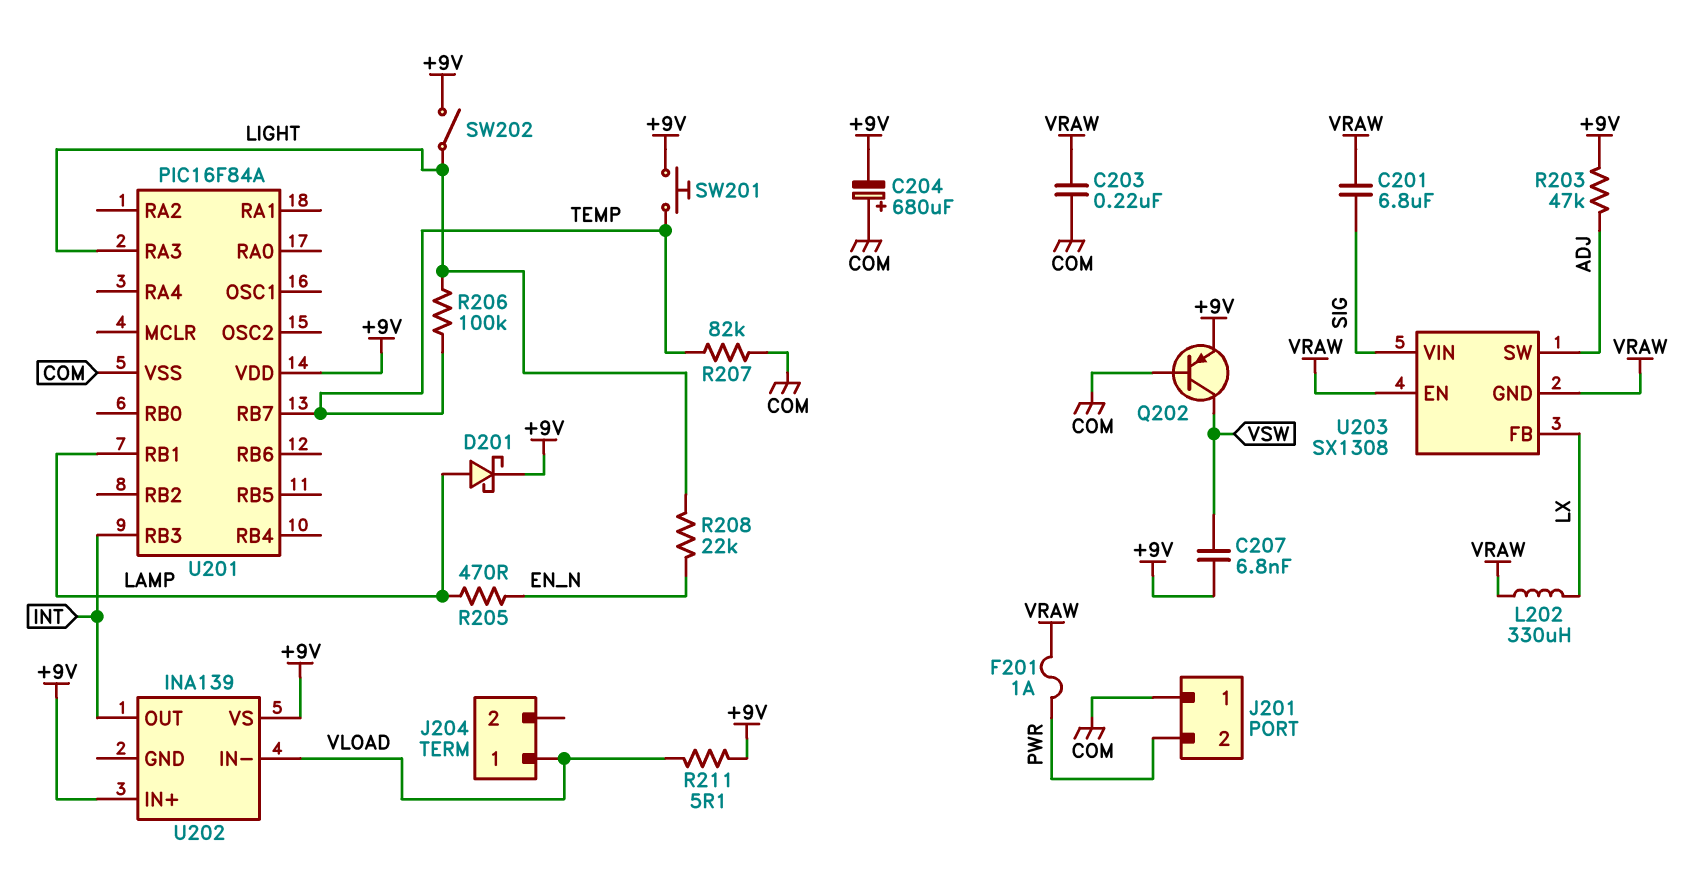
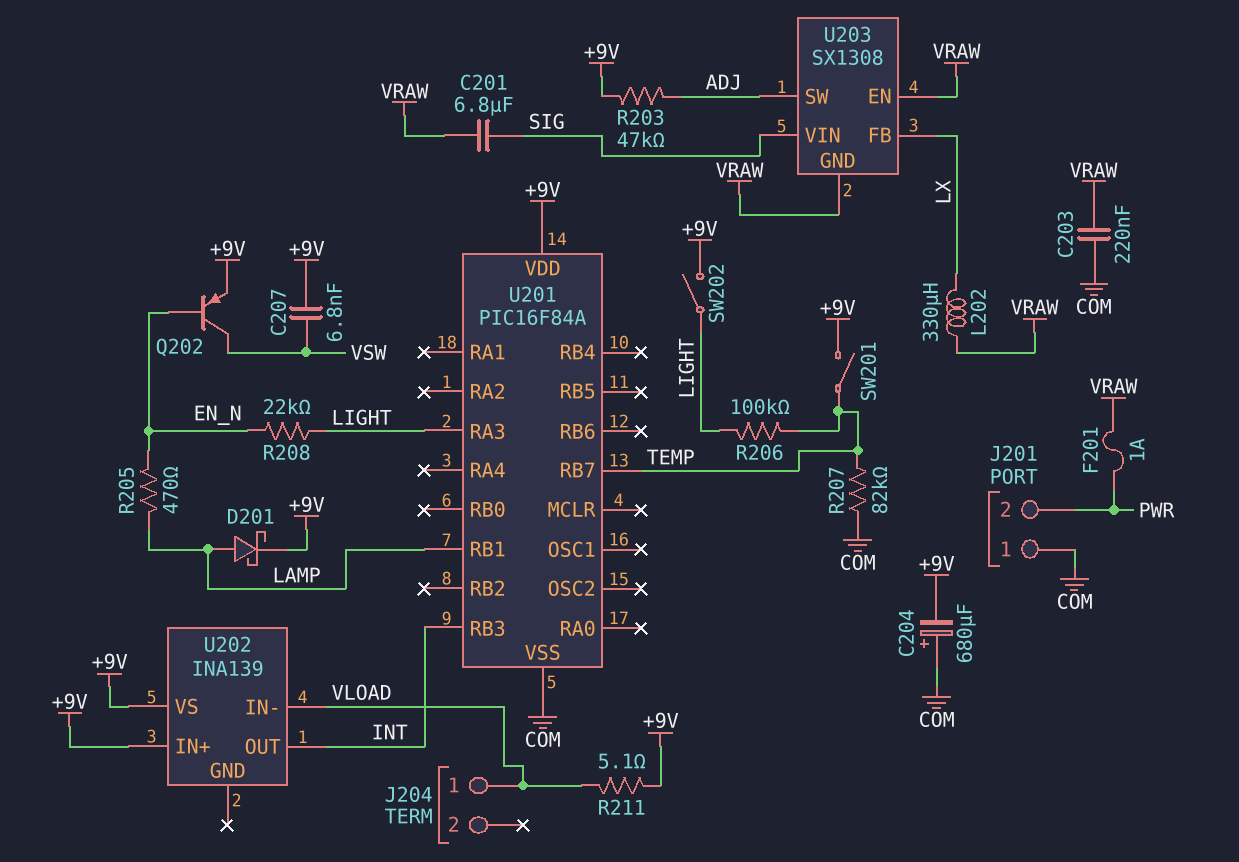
Q202: PNP (B COM, C VSW, E +9V) -> PNP (B EN_N, C VSW, E +9V)
SW201: button (+9V, TEMP) -> switch (+9V, TEMP)

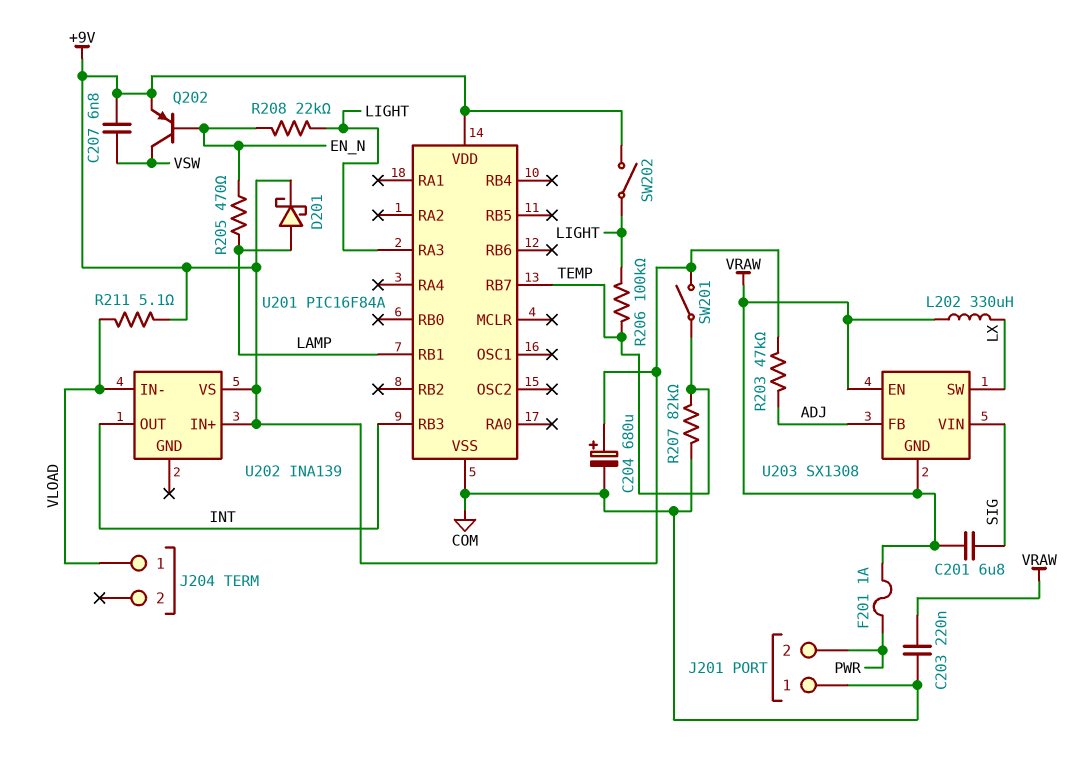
C204: 680uF (plus COM, minus +9V) -> 680uF (plus +9V, minus COM)
U203 pin FB: LX -> ADJ
U203 pin SW: ADJ -> LX

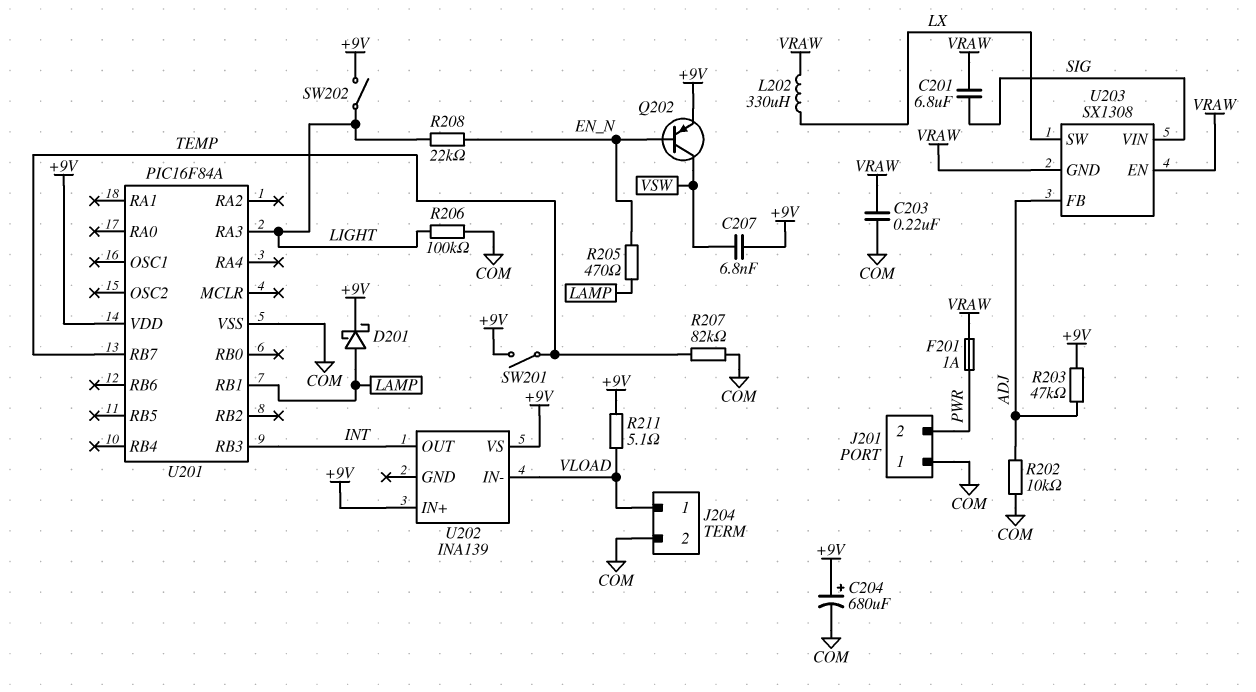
J204 pin 2: none -> COM
R202: none -> 10k (ADJ, COM)
R206: 100k (LIGHT, TEMP) -> 100k (COM, LIGHT)

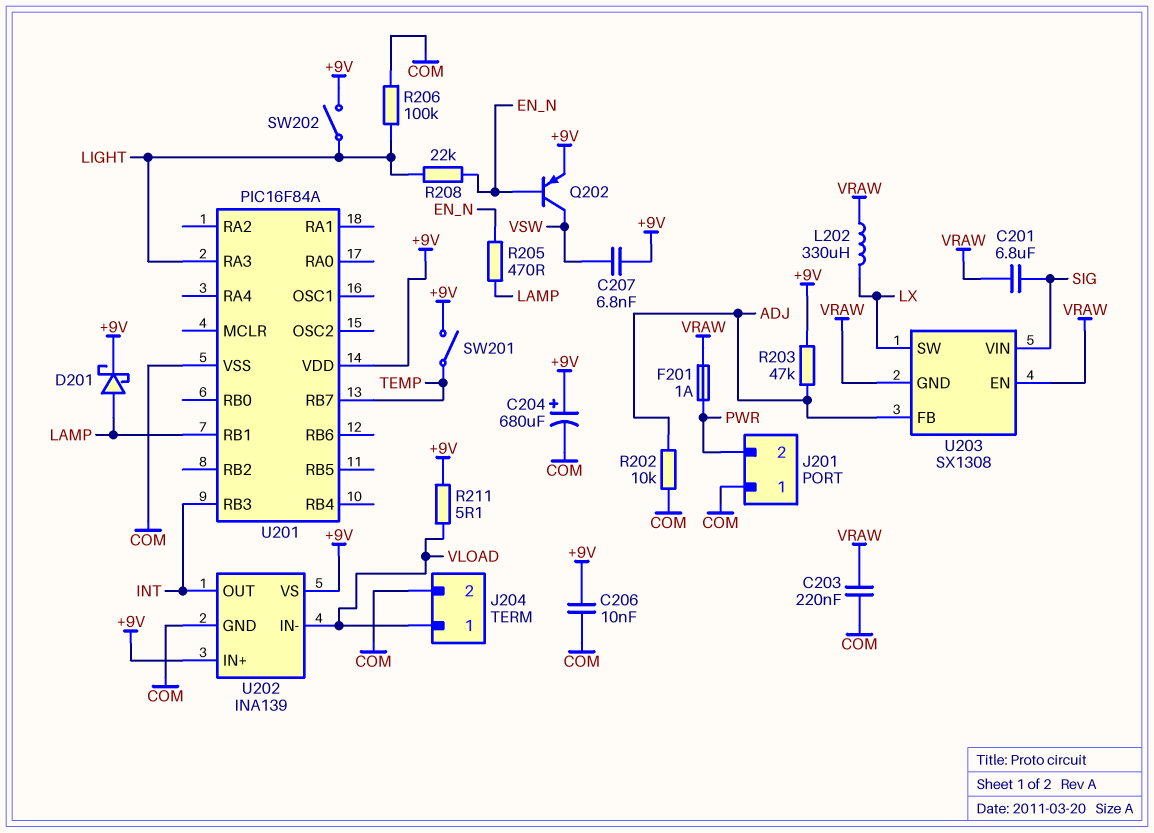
C206: none -> 10nF (+9V, COM)
R207: 82k (COM, TEMP) -> none
U202 pin GND: none -> COM

